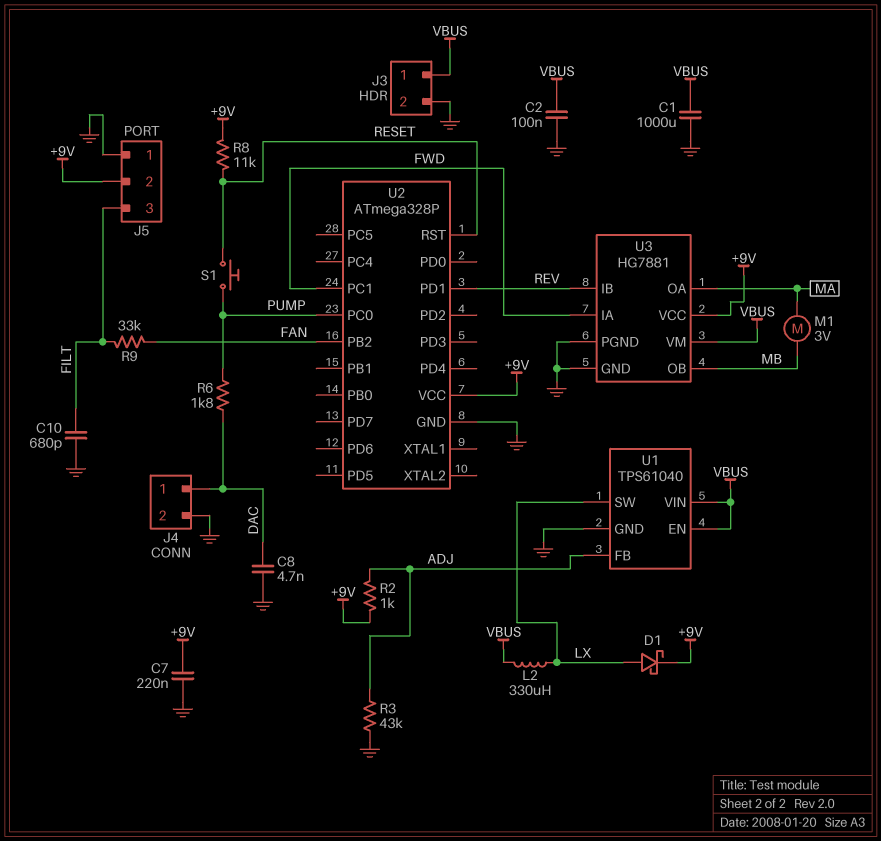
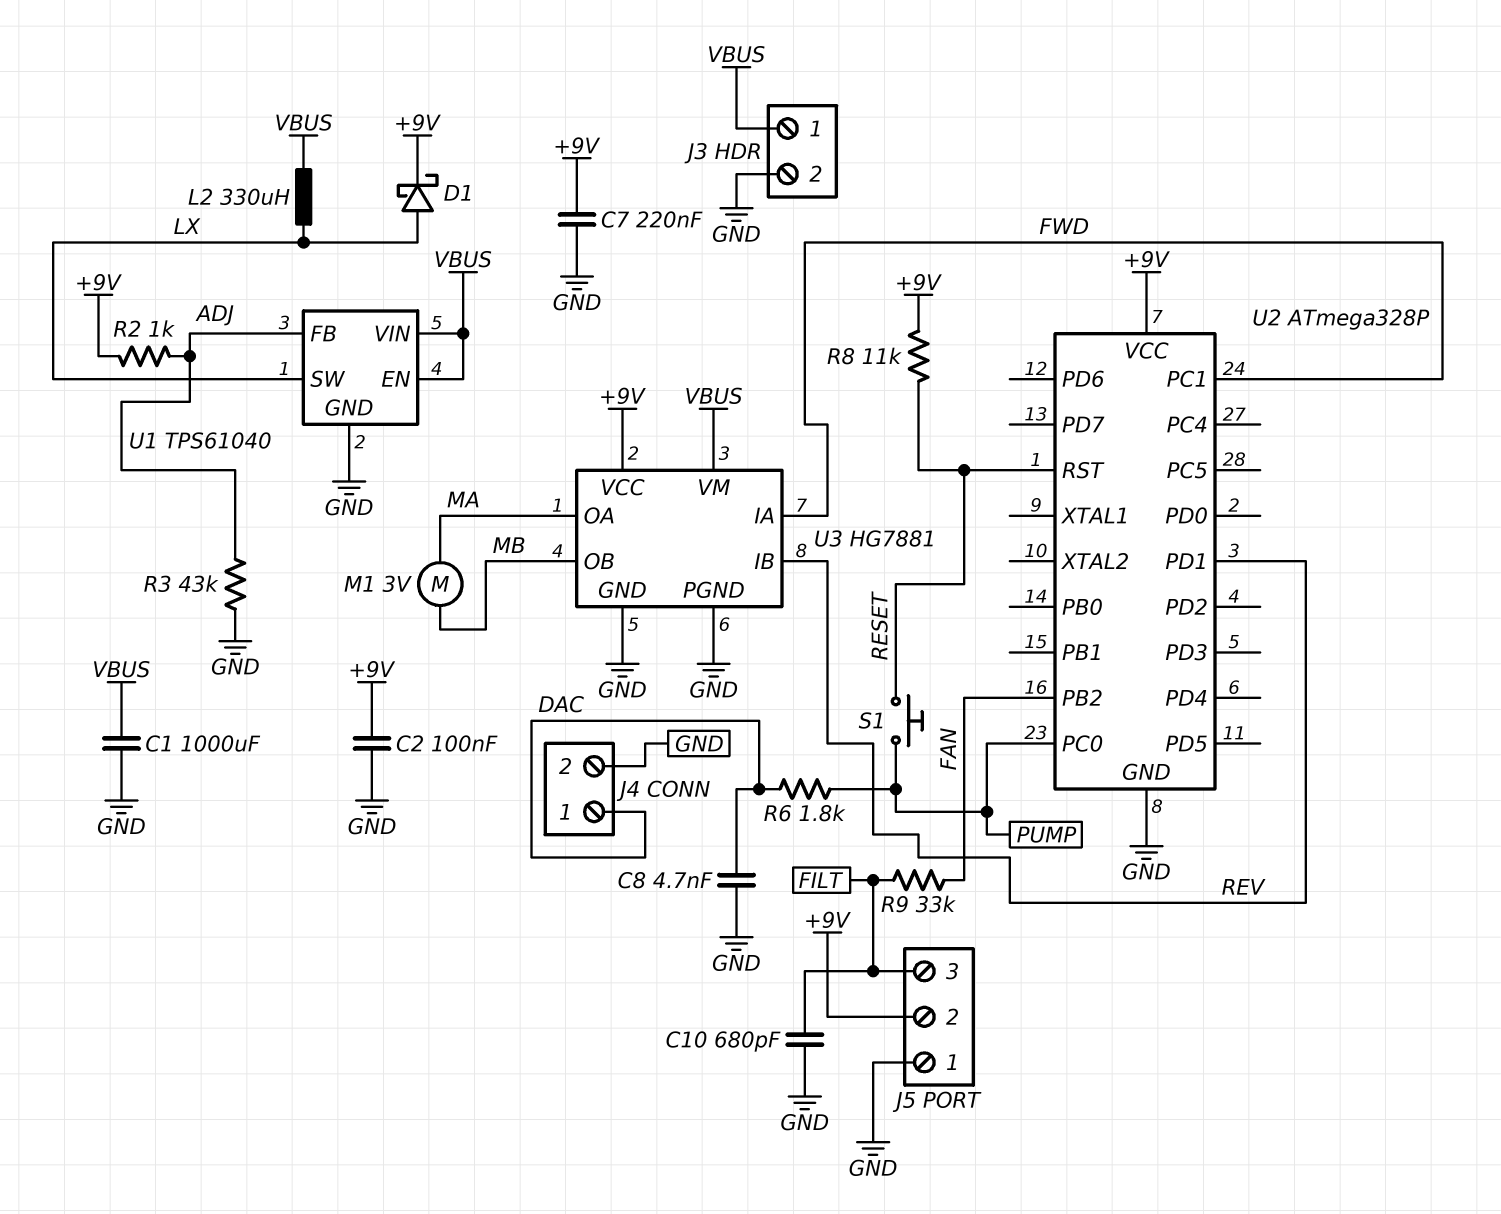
C2: 100nF (GND, VBUS) -> 100nF (+9V, GND)

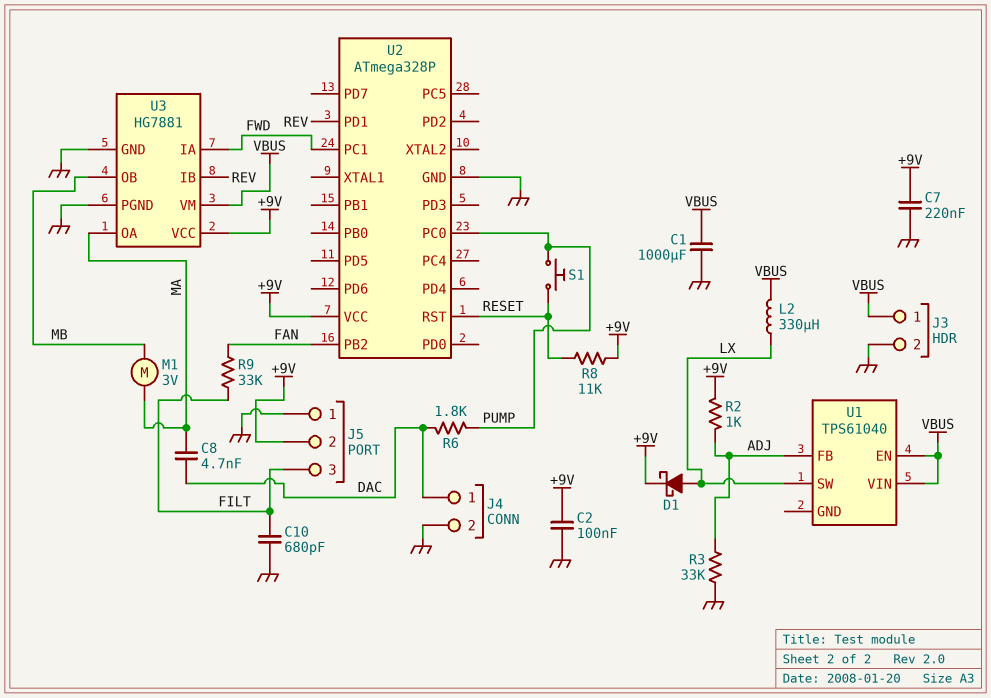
C8: 4.7nF (DAC, GND) -> 4.7nF (DAC, MA)
R3: 43k (ADJ, GND) -> 33k (ADJ, GND)
U1 pin GND: GND -> none

